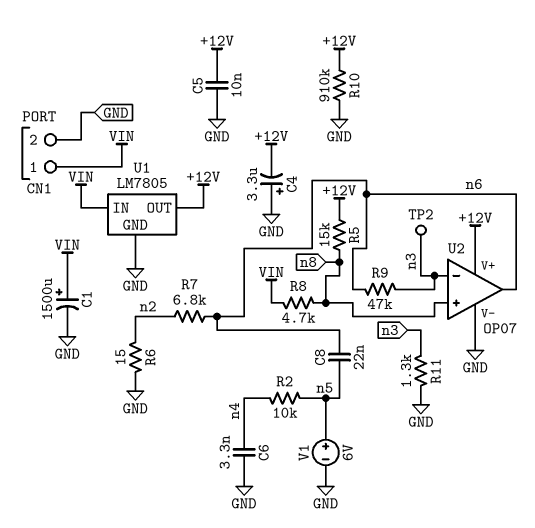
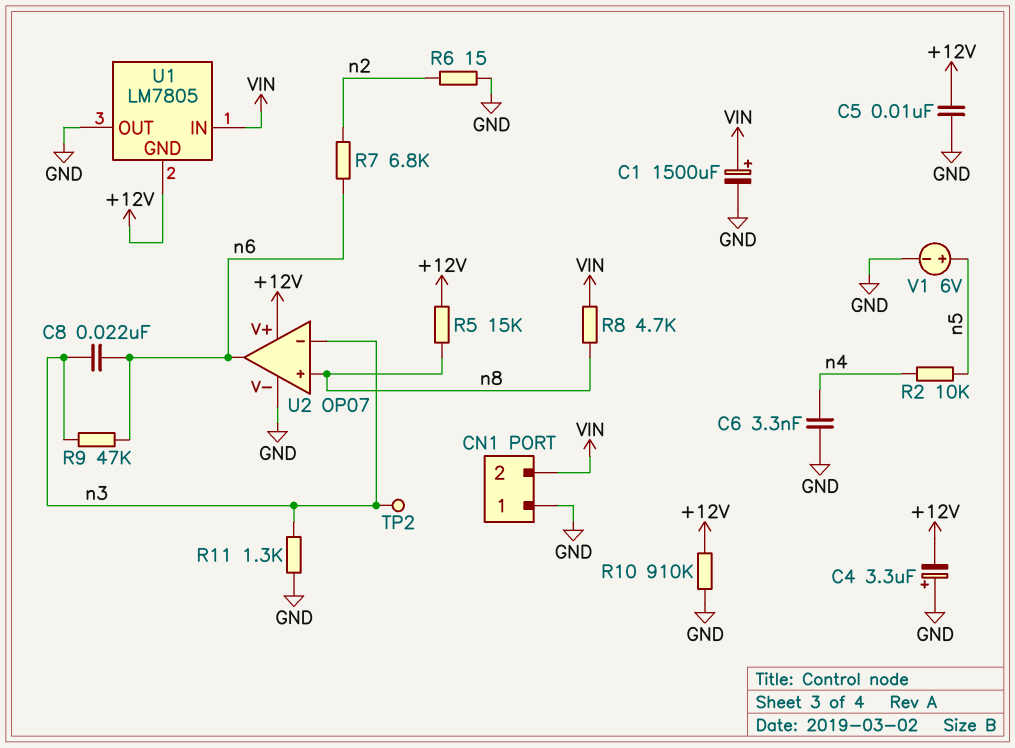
C8: 22nF (n5, n6) -> 22nF (n3, n6)
CN1 pin 1: VIN -> GND
CN1 pin 2: GND -> VIN
U1 pin GND: GND -> +12V
U1 pin OUT: +12V -> GND

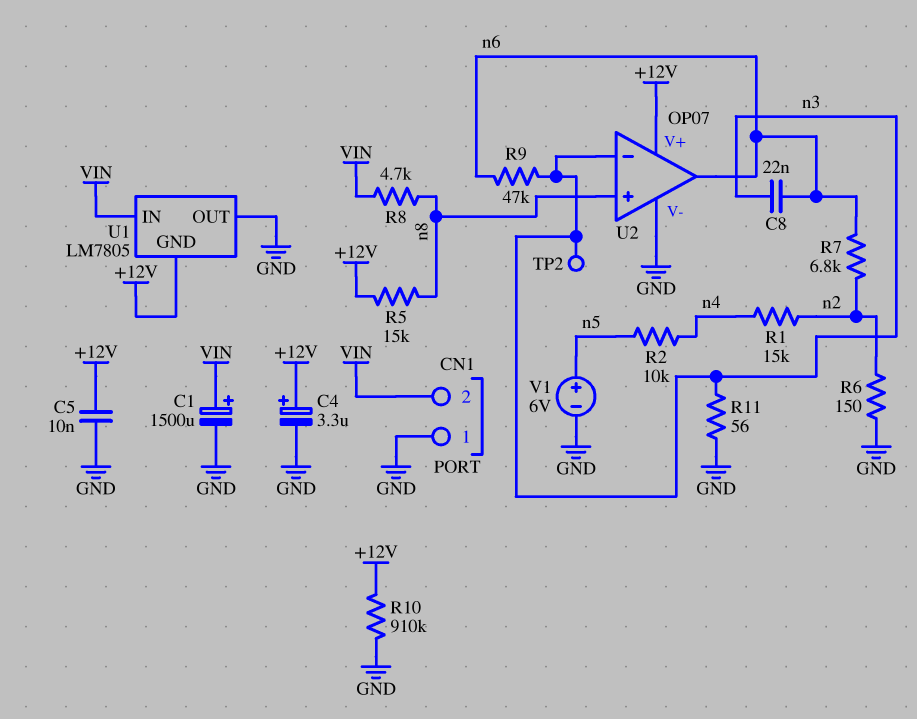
C4: 3.3uF (plus GND, minus +12V) -> 3.3uF (plus +12V, minus GND)
C6: 3.3nF (GND, n4) -> none
R1: none -> 15k (n2, n4)
R6: 15 (GND, n2) -> 150 (GND, n2)
R11: 1.3k (GND, n3) -> 56 (GND, n3)

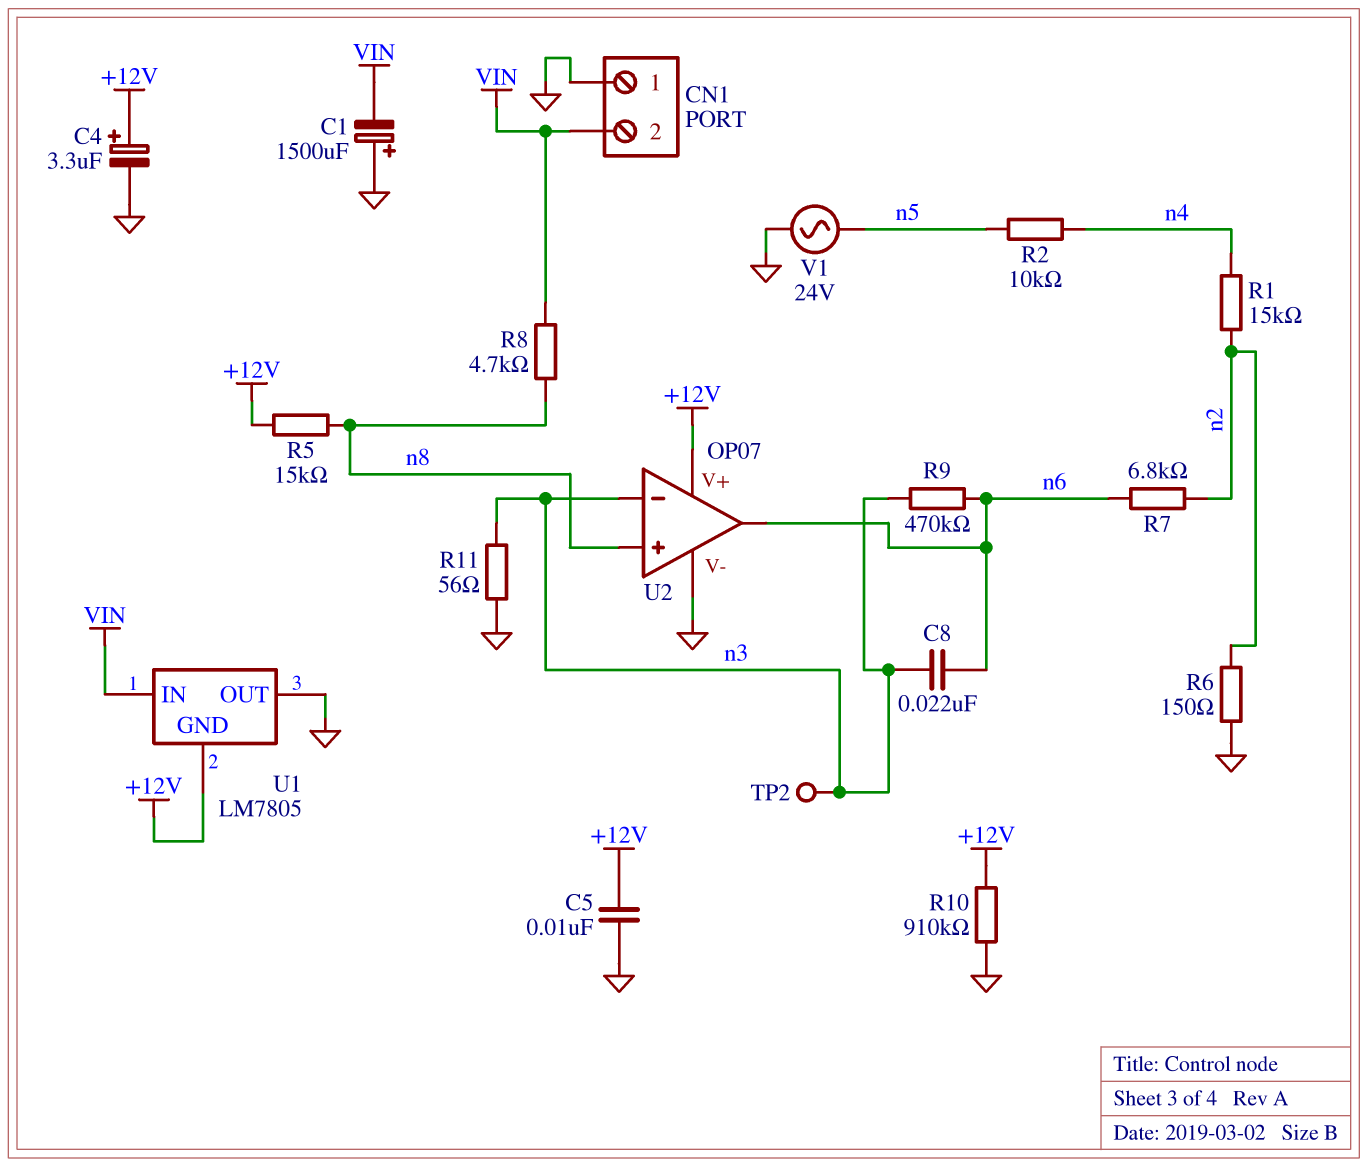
C1: 1500uF (plus VIN, minus GND) -> 1500uF (plus GND, minus VIN)
R9: 47k (n3, n6) -> 470k (n3, n6)
V1: 6V (plus n5, minus GND) -> AC 24V (GND, n5)

